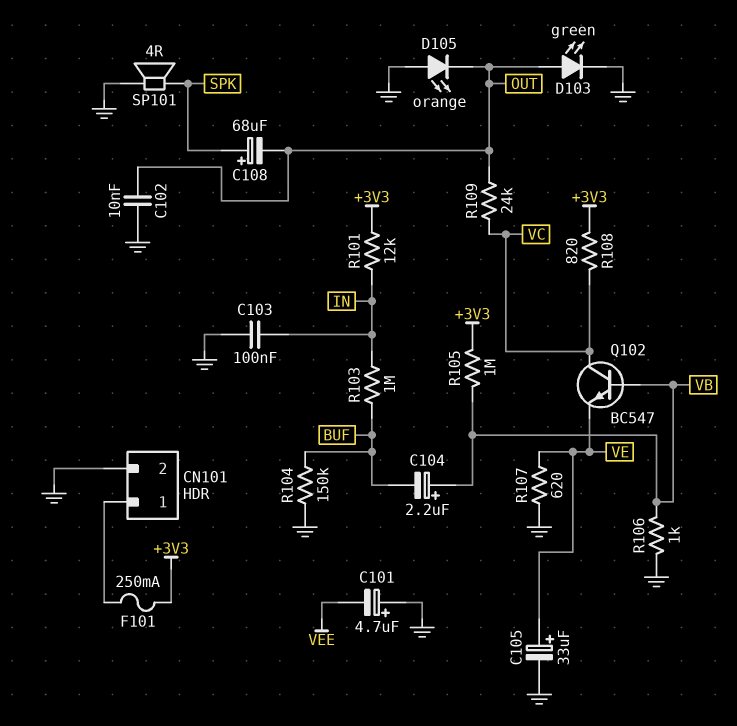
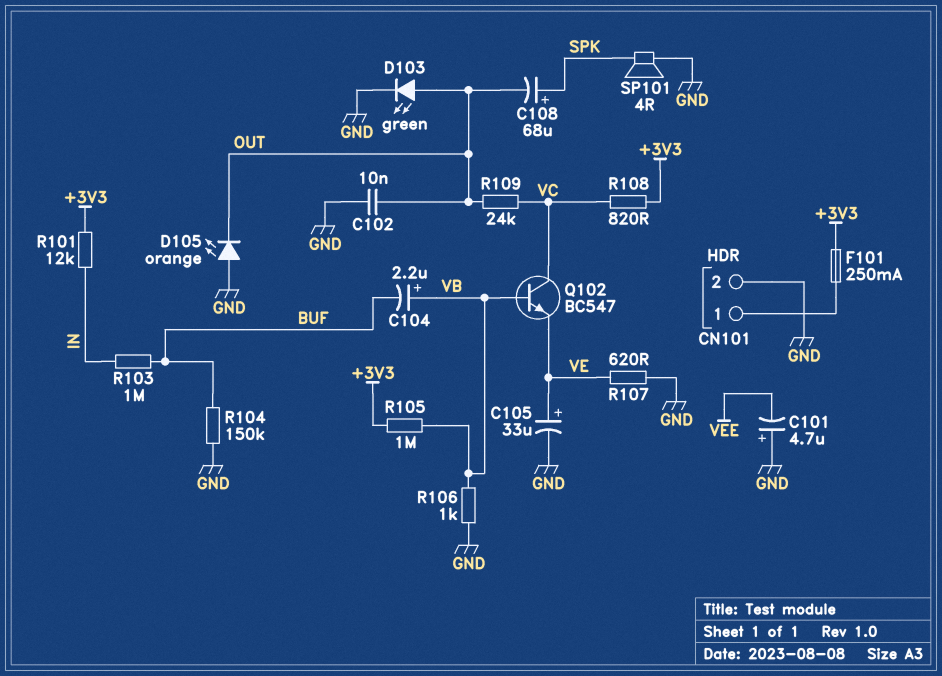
C103: 100nF (GND, IN) -> none

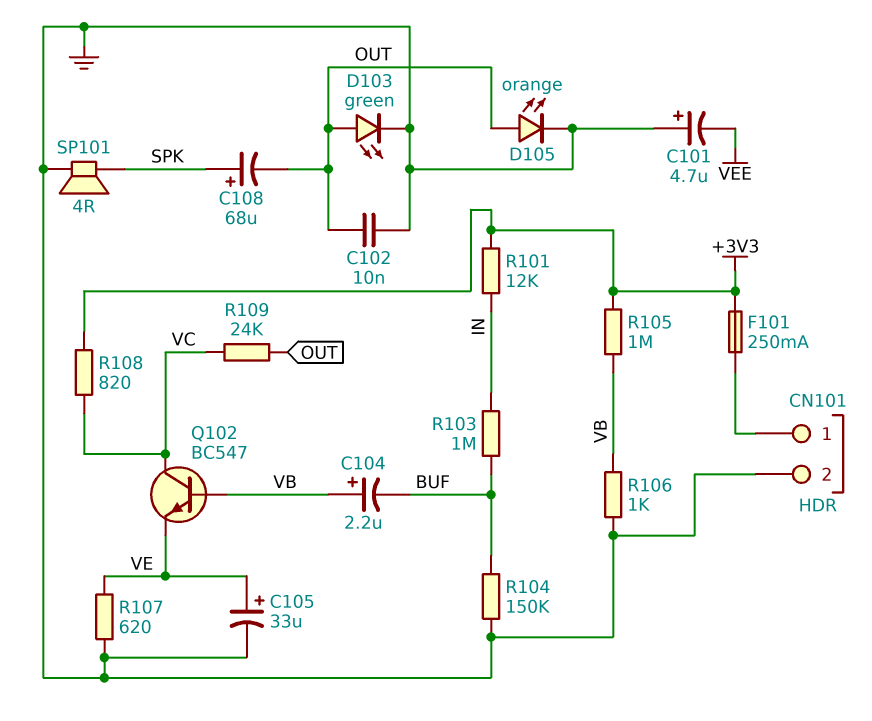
D105: LED orange (A GND, K OUT) -> LED orange (A OUT, K GND)

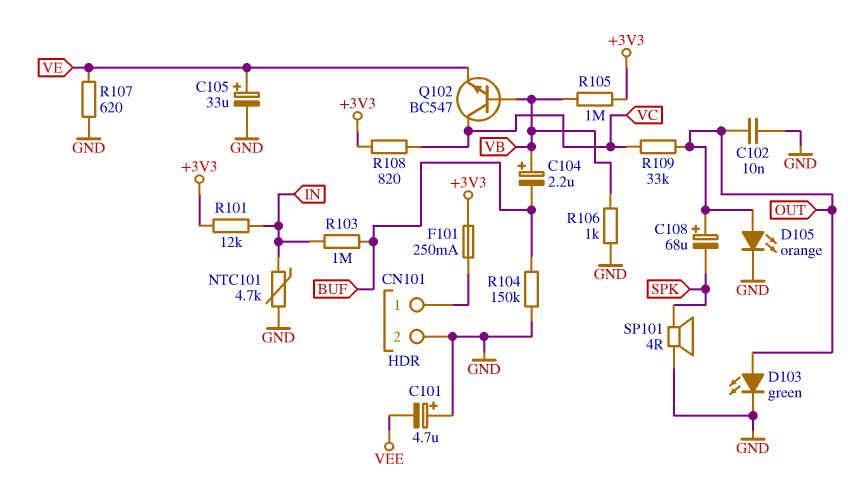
C108: 68uF (plus SPK, minus OUT) -> 68uF (plus OUT, minus SPK)
NTC101: none -> 4.7k (GND, IN)
R109: 24k (OUT, VC) -> 33k (OUT, VC)

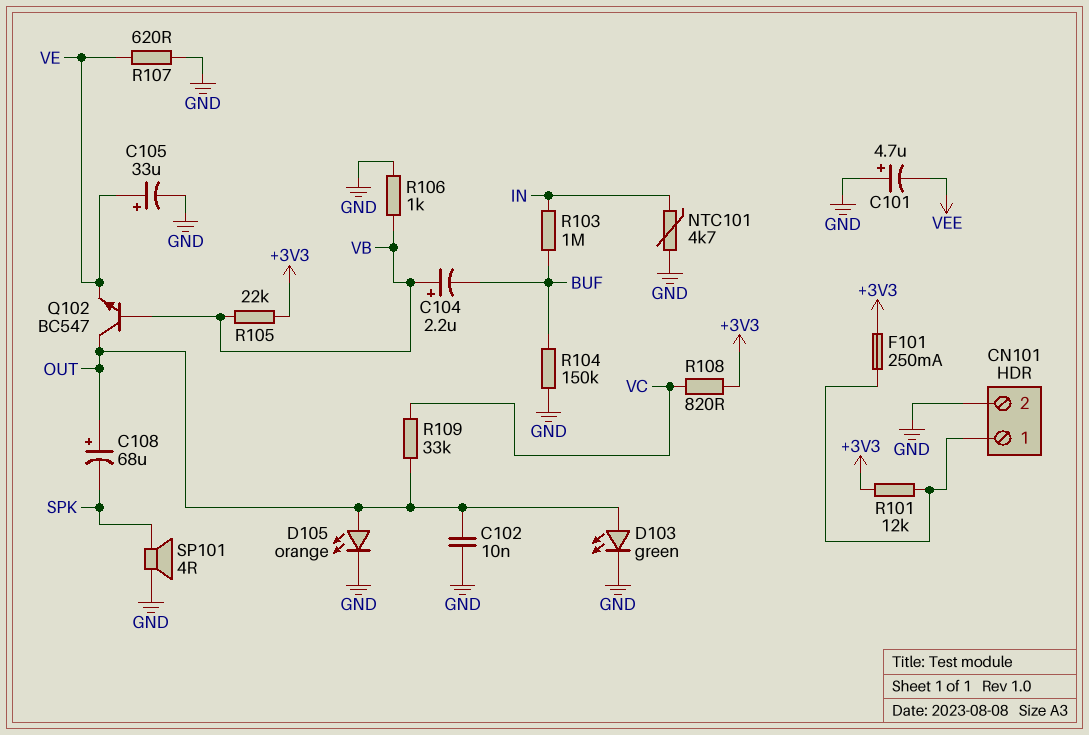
Q102: NPN BC547 (B VB, C VC, E VE) -> NPN BC547 (B VB, C OUT, E VE)
R101: 12k (+3V3, IN) -> 12k (+3V3, CN101/1)
R105: 1M (+3V3, VB) -> 22k (+3V3, VB)

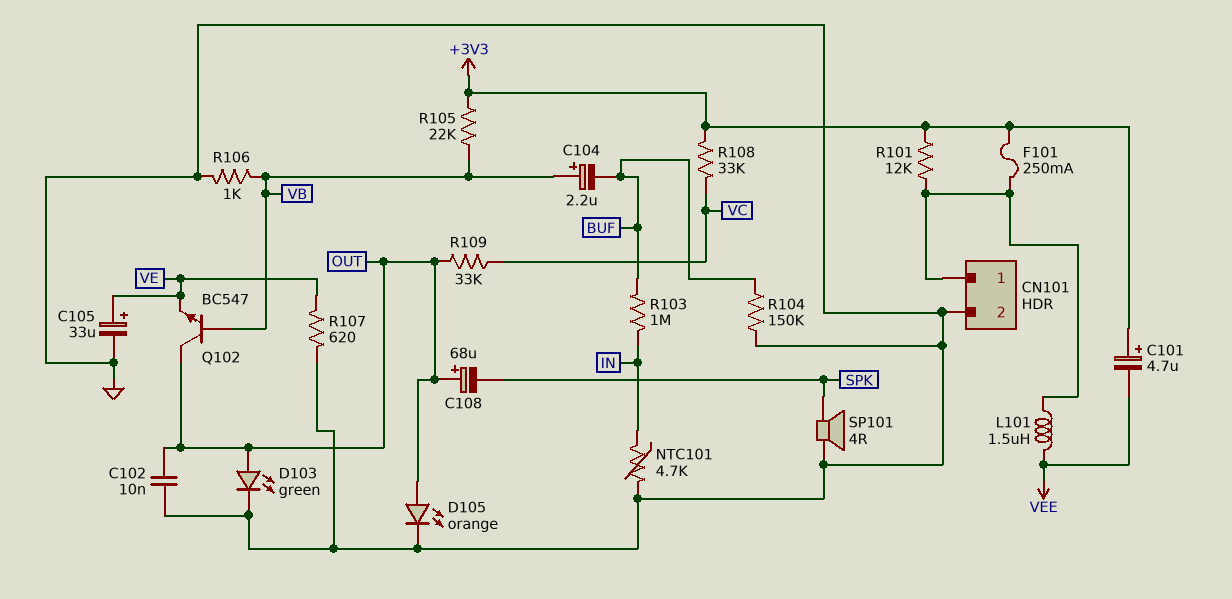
C101: 4.7uF (plus GND, minus VEE) -> 4.7uF (plus +3V3, minus VEE)
L101: none -> 1.5uH (CN101/1, VEE)
R108: 820 (+3V3, VC) -> 33k (+3V3, VC)

